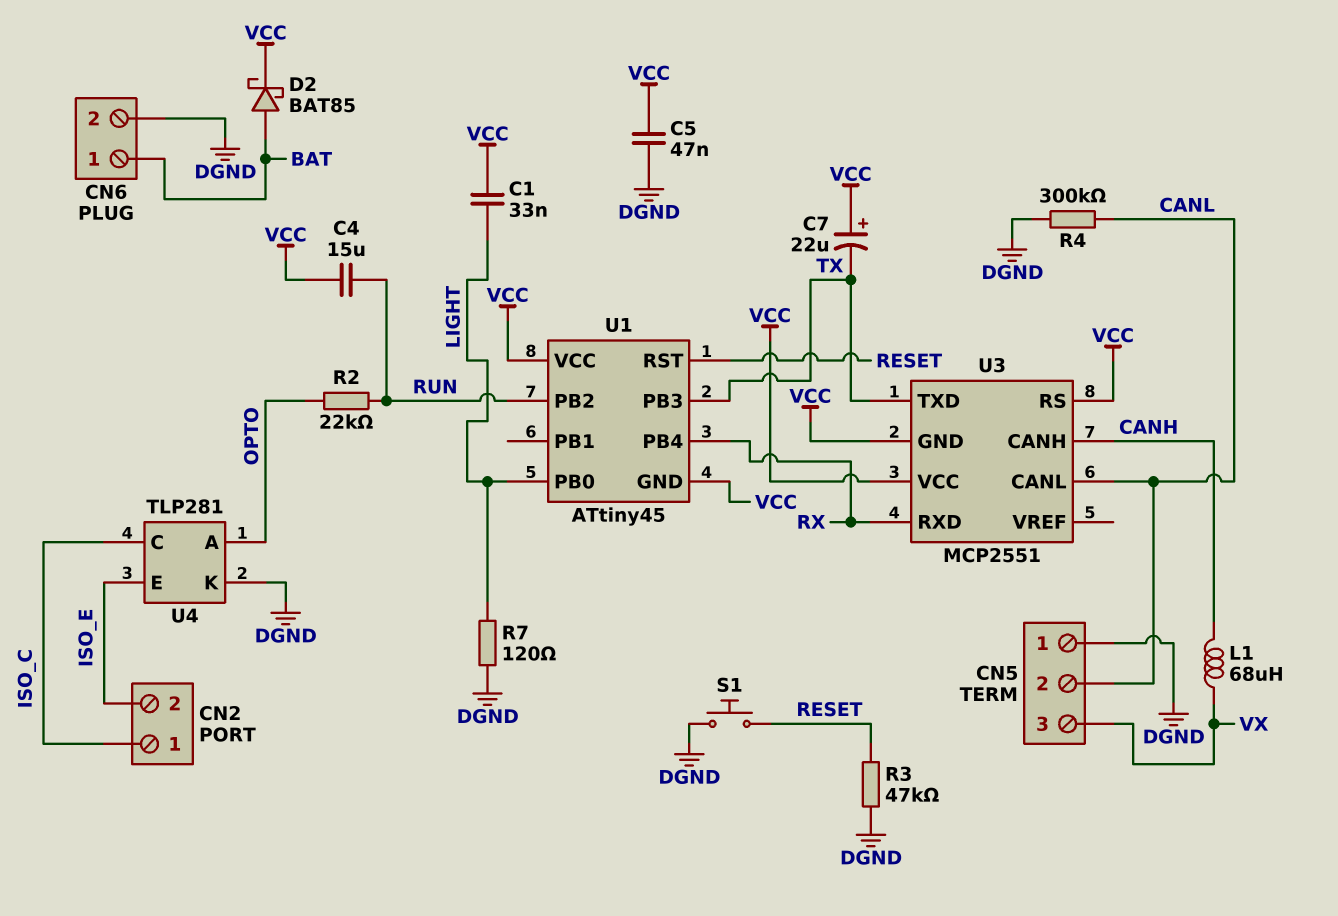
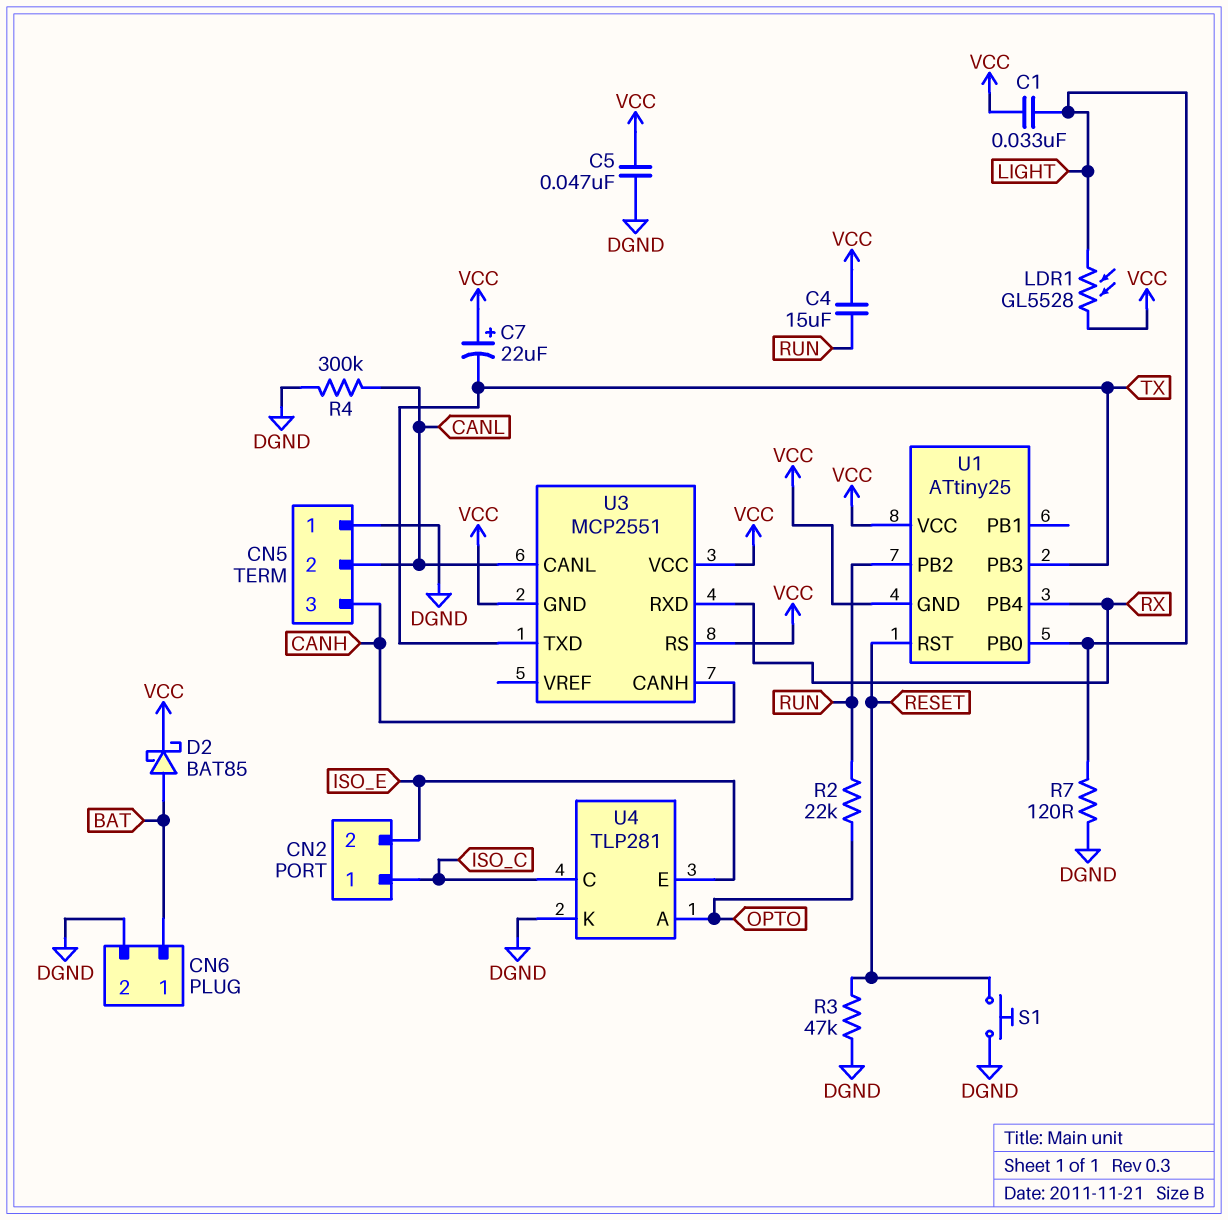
CN5 pin 3: VX -> CANH
L1: 68uH (CANH, VX) -> none
LDR1: none -> GL5528 (LIGHT, VCC)
U1: ATtiny45 -> ATtiny25

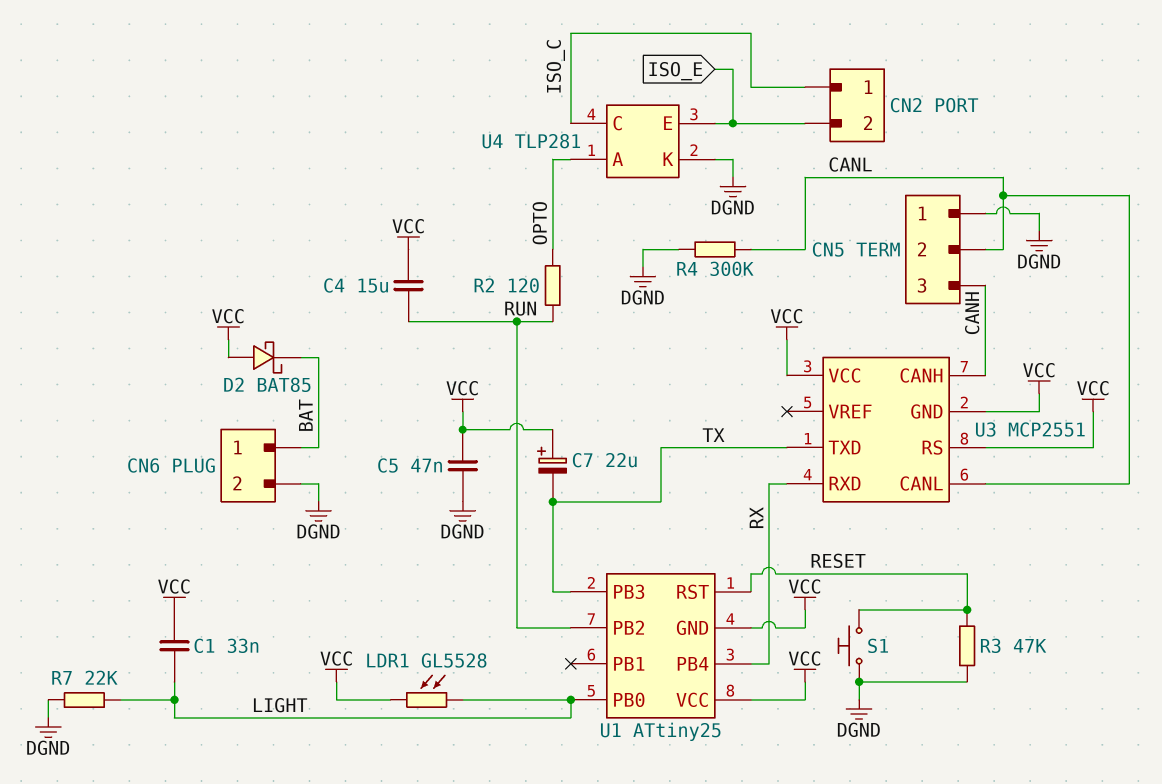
D2: schottky BAT85 (A BAT, K VCC) -> schottky BAT85 (A VCC, K BAT)
R2: 22k (OPTO, RUN) -> 120 (OPTO, RUN)
R7: 120 (DGND, LIGHT) -> 22k (DGND, LIGHT)

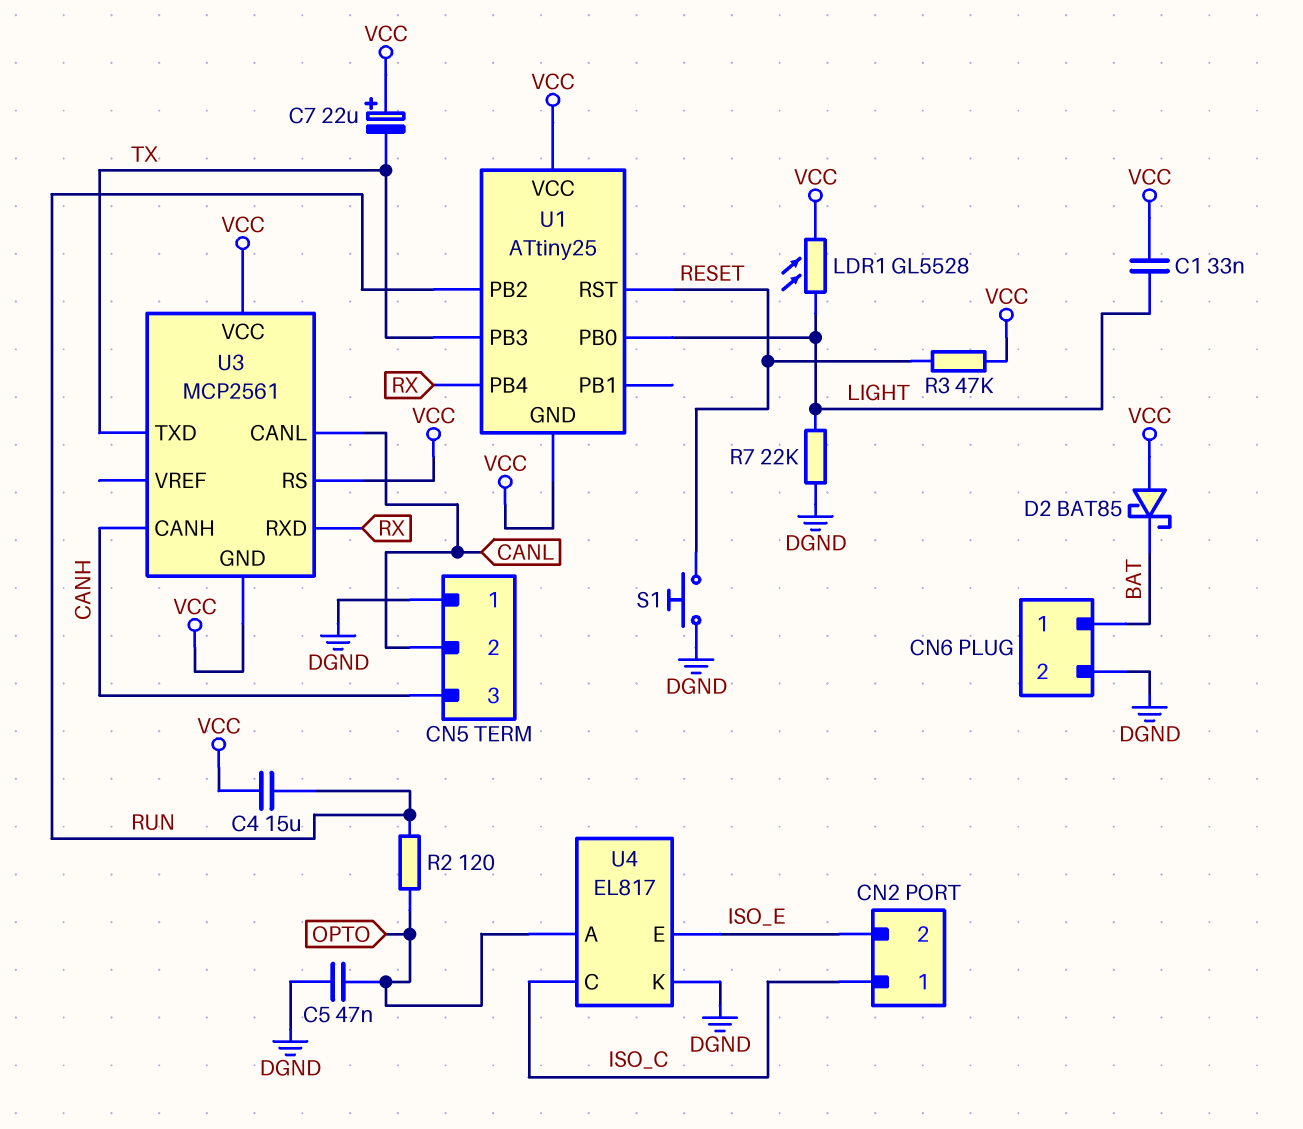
C5: 47nF (DGND, VCC) -> 47nF (DGND, OPTO)
R3: 47k (DGND, RESET) -> 47k (RESET, VCC)
R4: 300k (CANL, DGND) -> none
U3: MCP2551 -> MCP2561
U4: TLP281 -> EL817

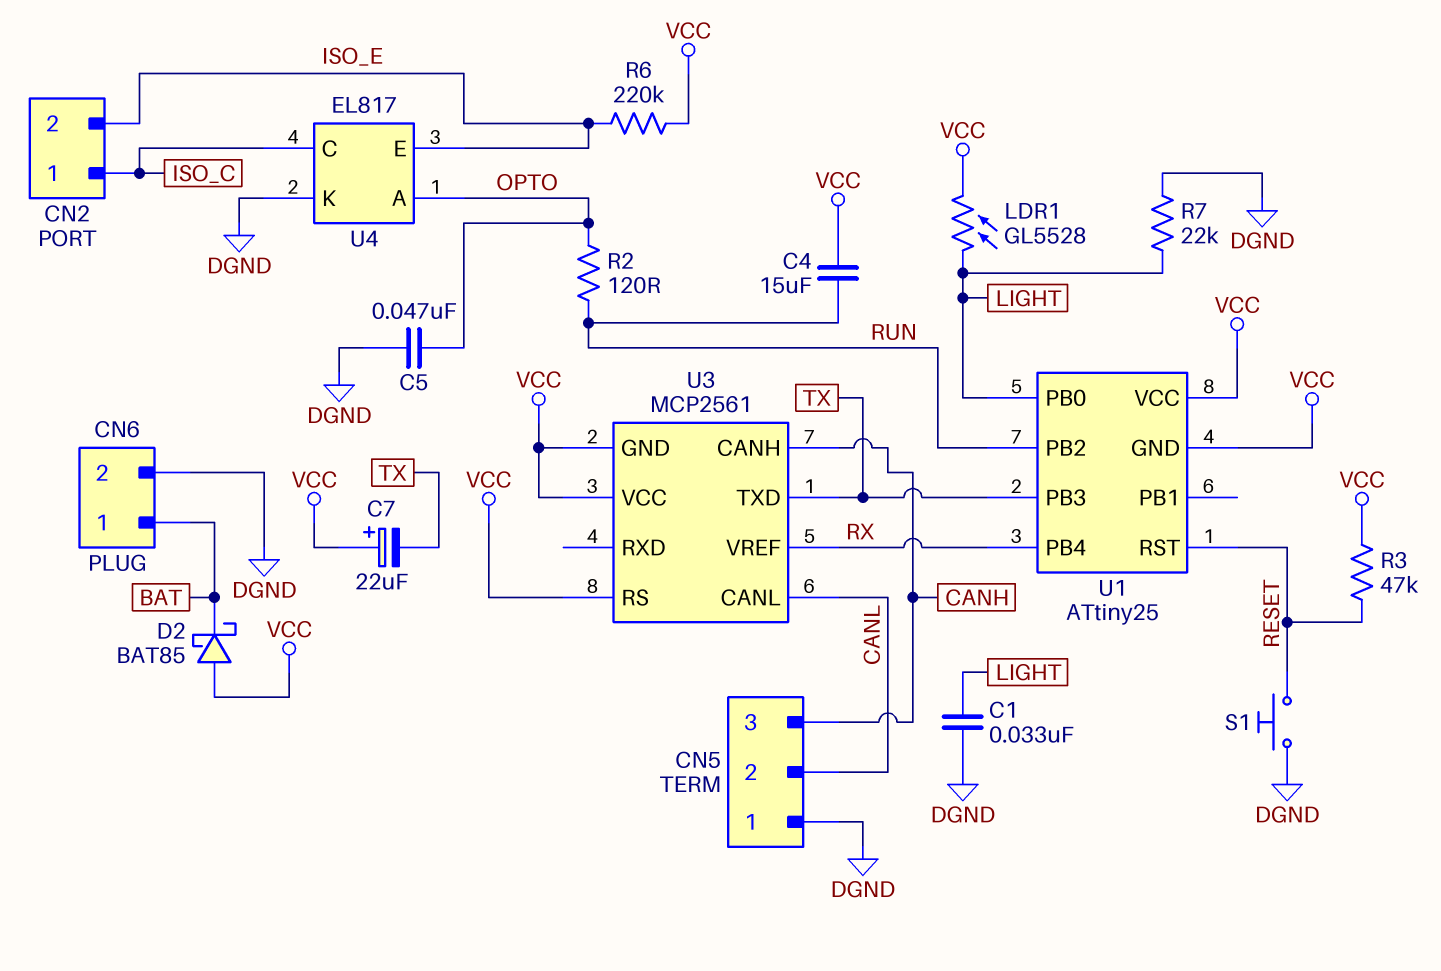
C1: 33nF (LIGHT, VCC) -> 33nF (DGND, LIGHT)
R6: none -> 220k (ISO_E, VCC)
U3 pin RXD: RX -> none
U3 pin VREF: none -> RX

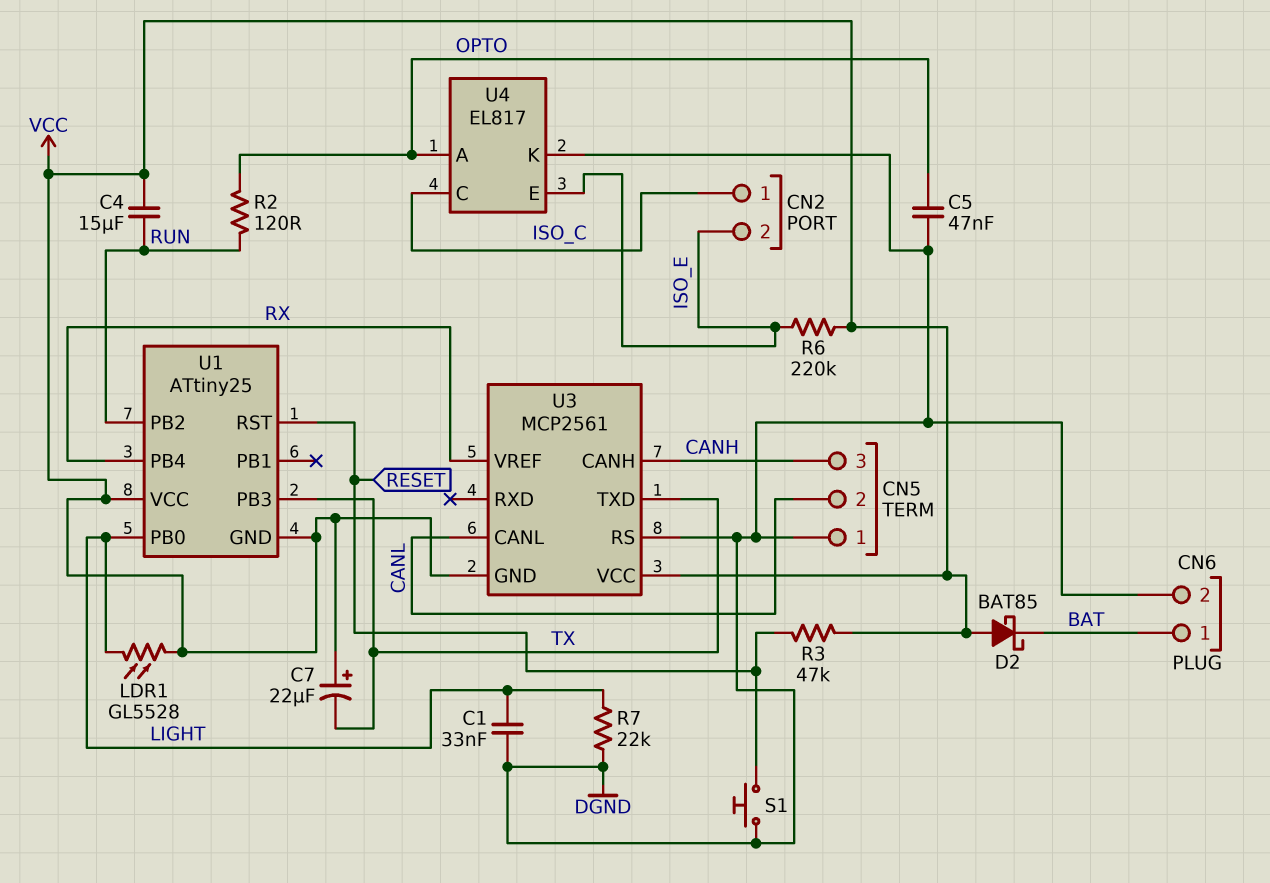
U3 pin RS: VCC -> DGND

